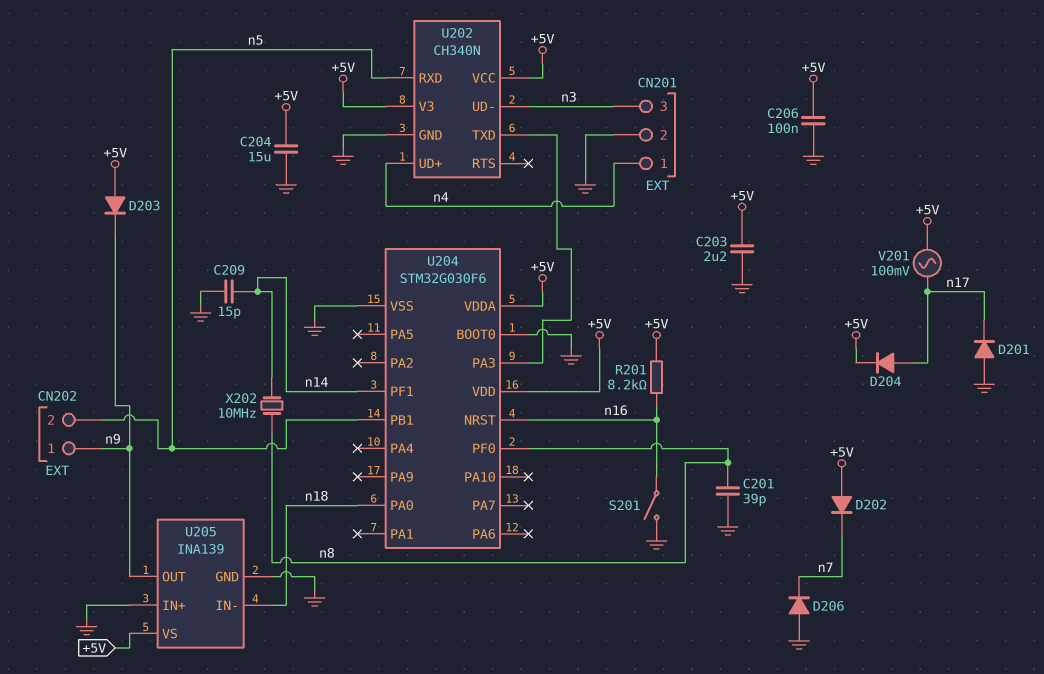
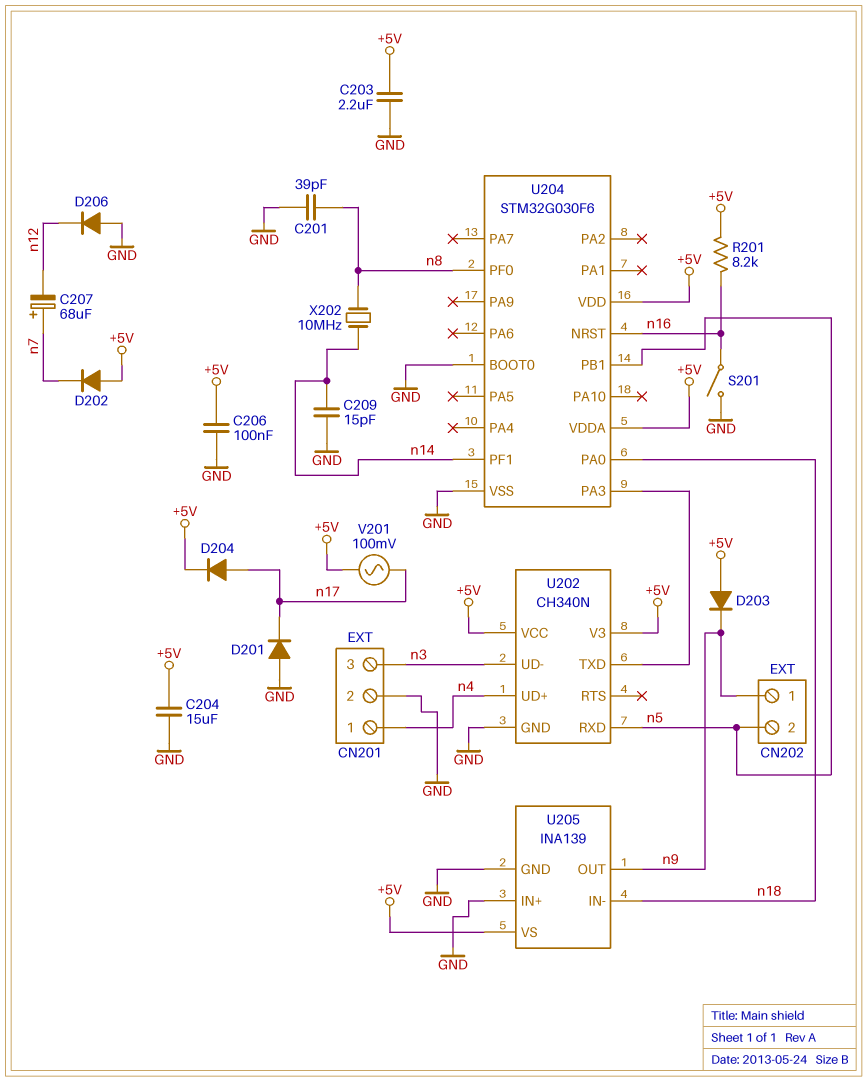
C207: none -> 68uF (plus n7, minus n12)
D206: diode (A GND, K n7) -> diode (A GND, K n12)

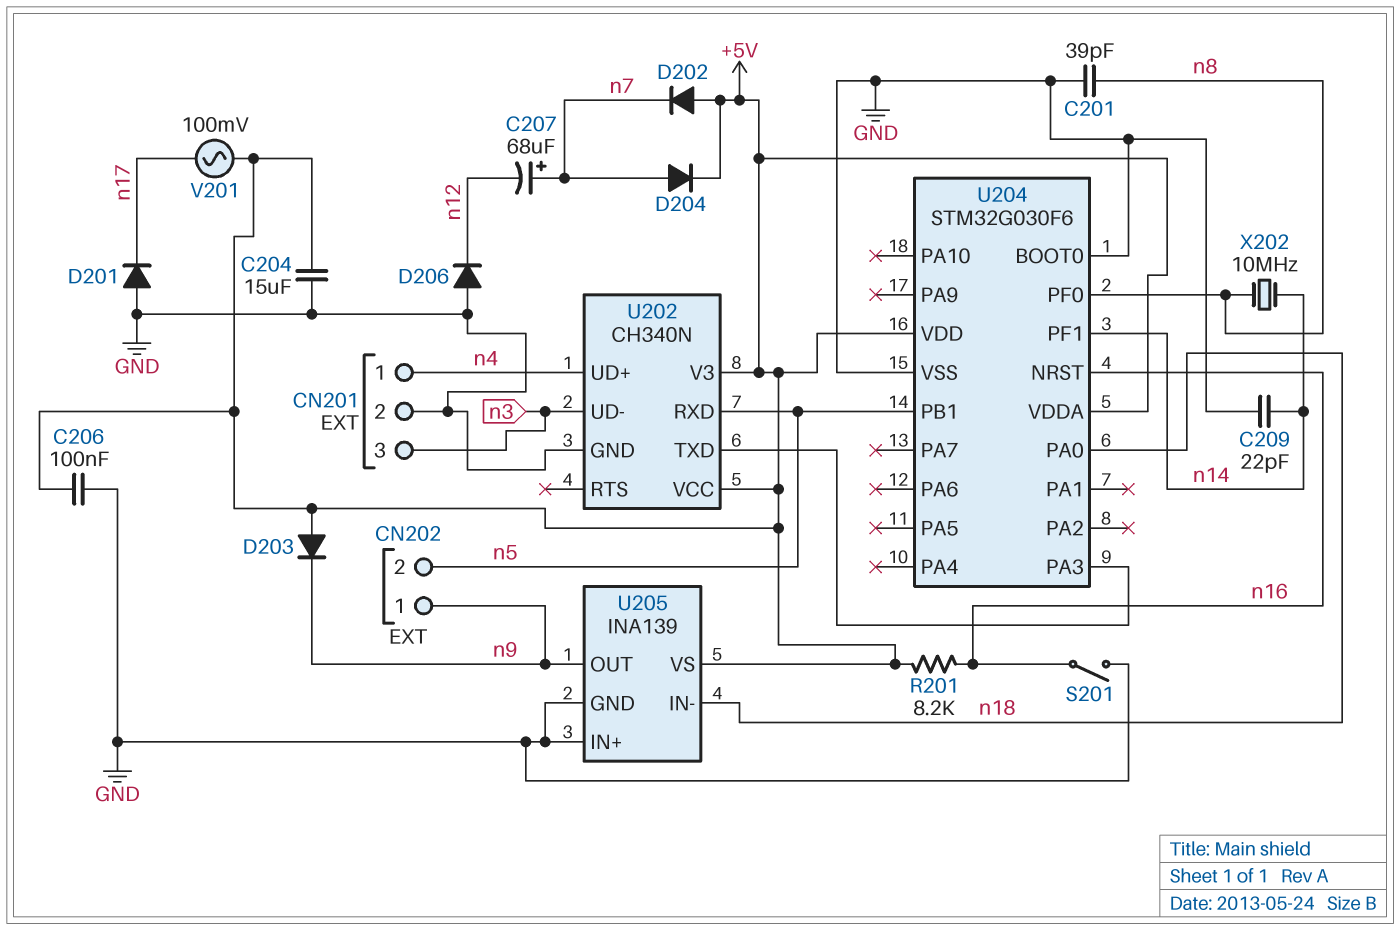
C203: 2.2uF (+5V, GND) -> none
C209: 15pF (GND, n14) -> 22pF (GND, n14)
D204: diode (A n17, K +5V) -> diode (A n7, K +5V)

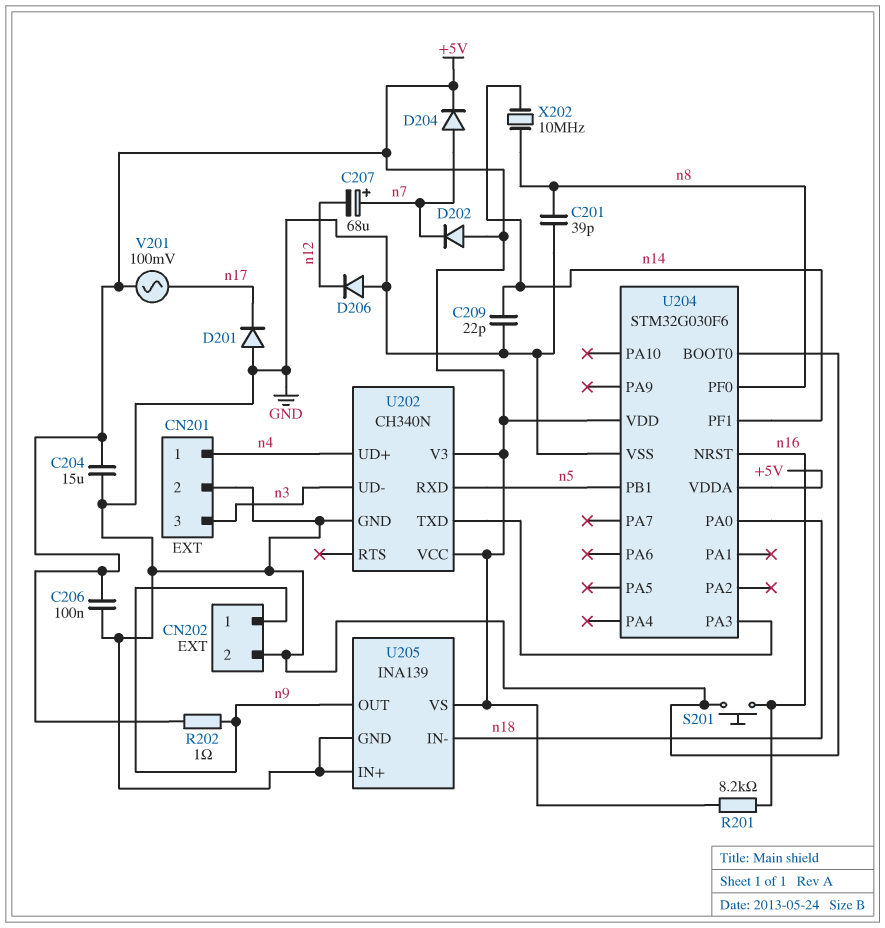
CN202 pin 2: n5 -> GND
D203: diode (A +5V, K n9) -> none
R202: none -> 1 (+5V, n9)
S201: switch (GND, n16) -> button (GND, n16)

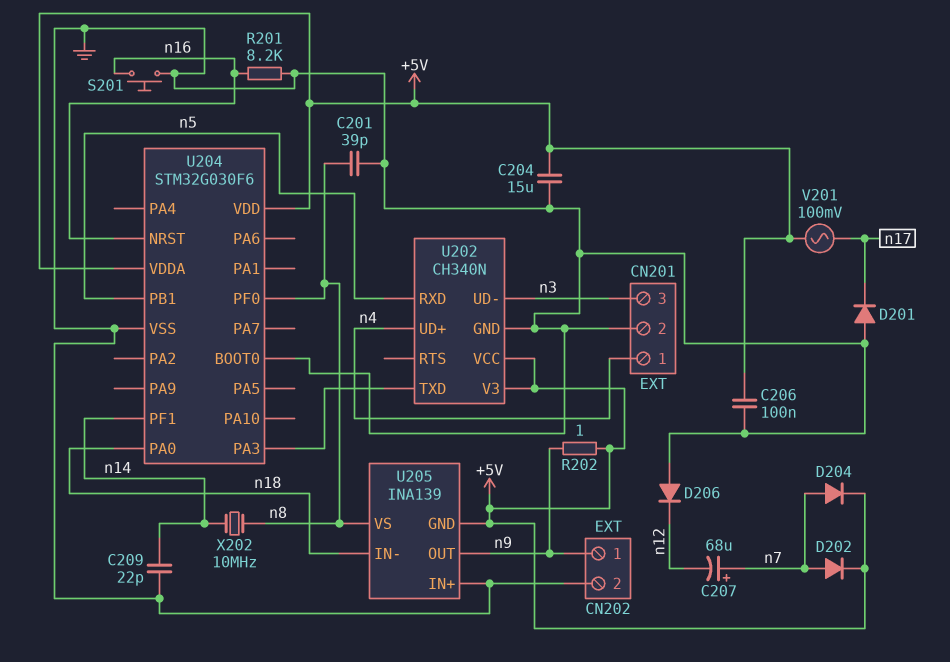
D202: diode (A +5V, K n7) -> diode (A n7, K +5V)
R201: 8.2k (+5V, n16) -> 8.2k (GND, n16)
U205 pin GND: GND -> +5V
U205 pin VS: +5V -> n8

